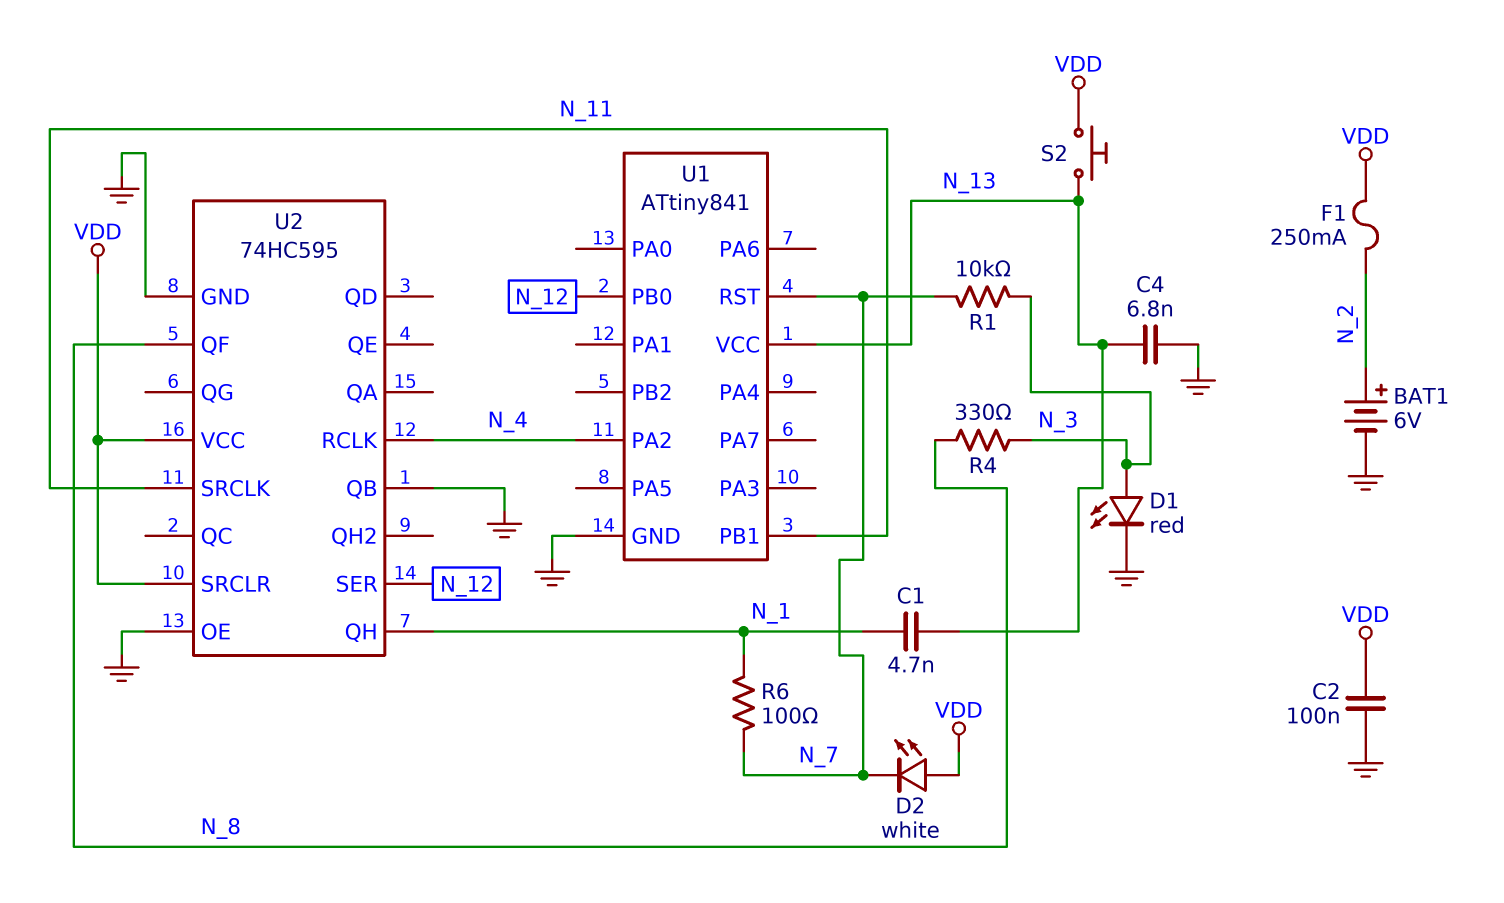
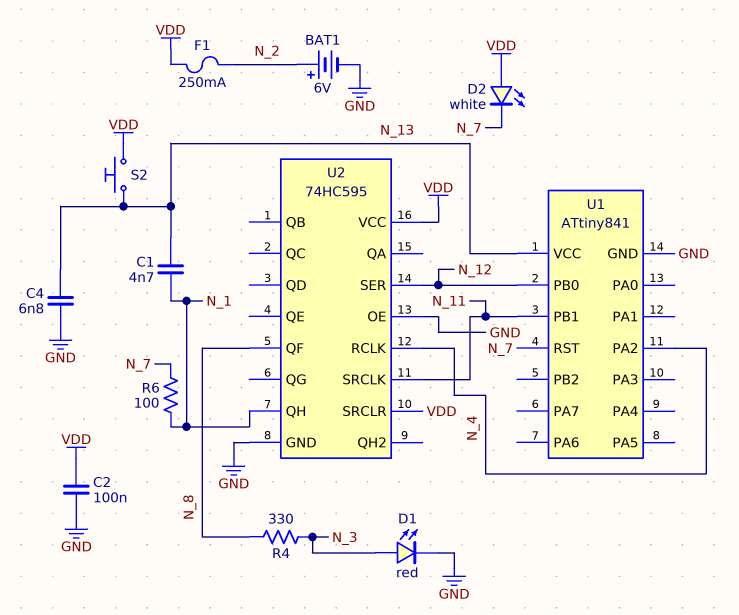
R1: 10k (N_3, N_7) -> none
U2 pin QB: GND -> none

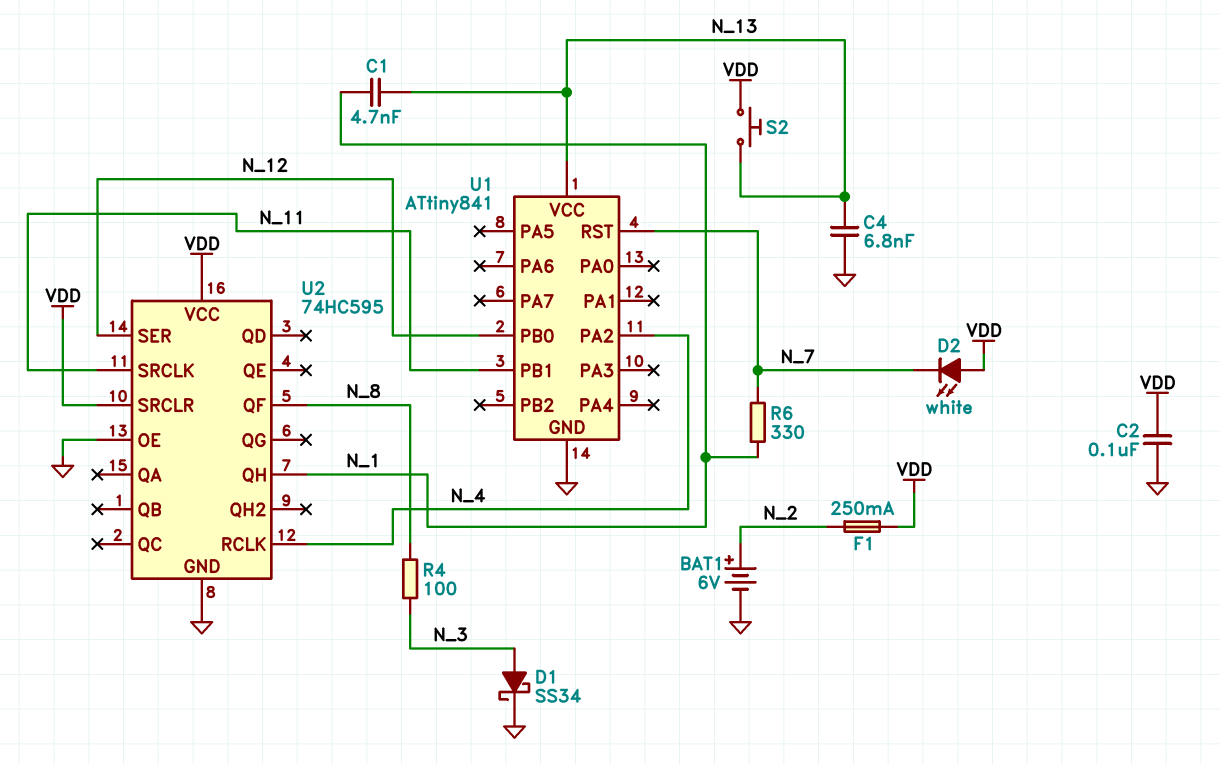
D1: LED red (A N_3, K GND) -> schottky SS34 (A N_3, K GND)
R4: 330 (N_3, N_8) -> 100 (N_3, N_8)
R6: 100 (N_1, N_7) -> 330 (N_1, N_7)

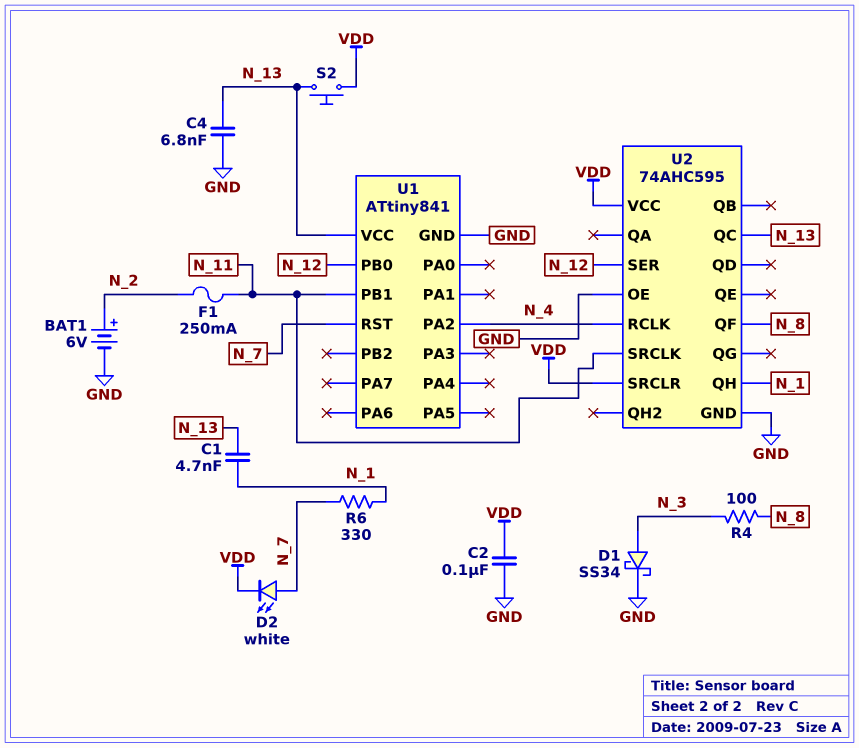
D2: LED white (A VDD, K N_7) -> LED white (A N_7, K VDD)
F1: 250mA (N_2, VDD) -> 250mA (N_2, N_11)
U2: 74HC595 -> 74AHC595
U2 pin QC: none -> N_13

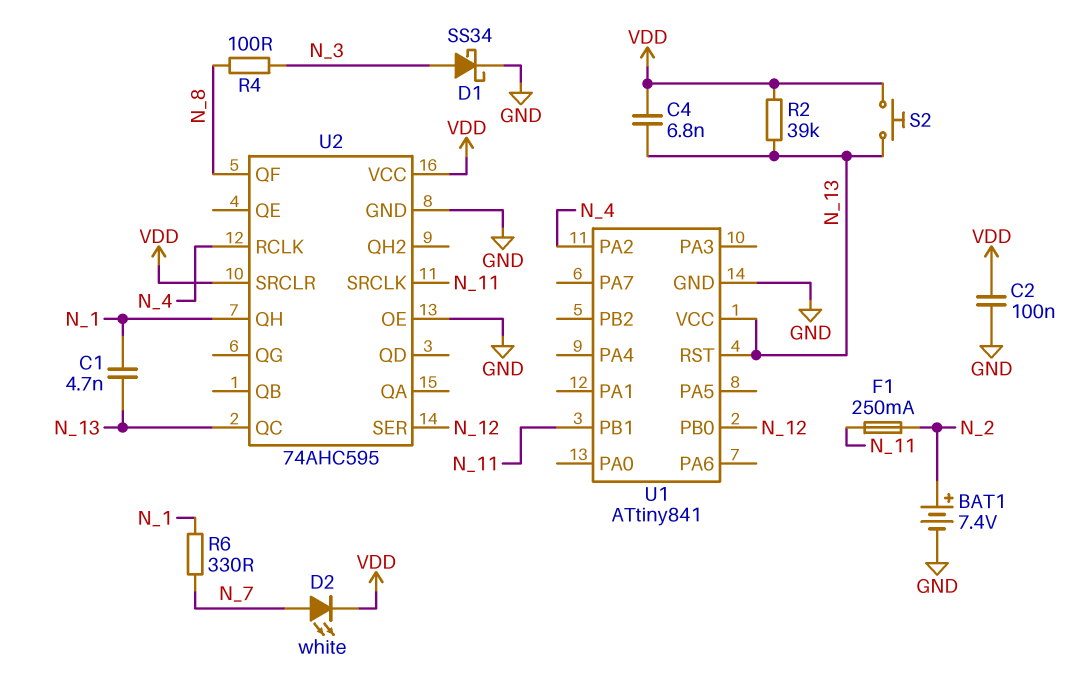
BAT1: 6V (plus N_2, minus GND) -> 7.4V (plus N_2, minus GND)
C4: 6.8nF (GND, N_13) -> 6.8nF (N_13, VDD)
R2: none -> 39k (N_13, VDD)
U1 pin RST: N_7 -> N_13

